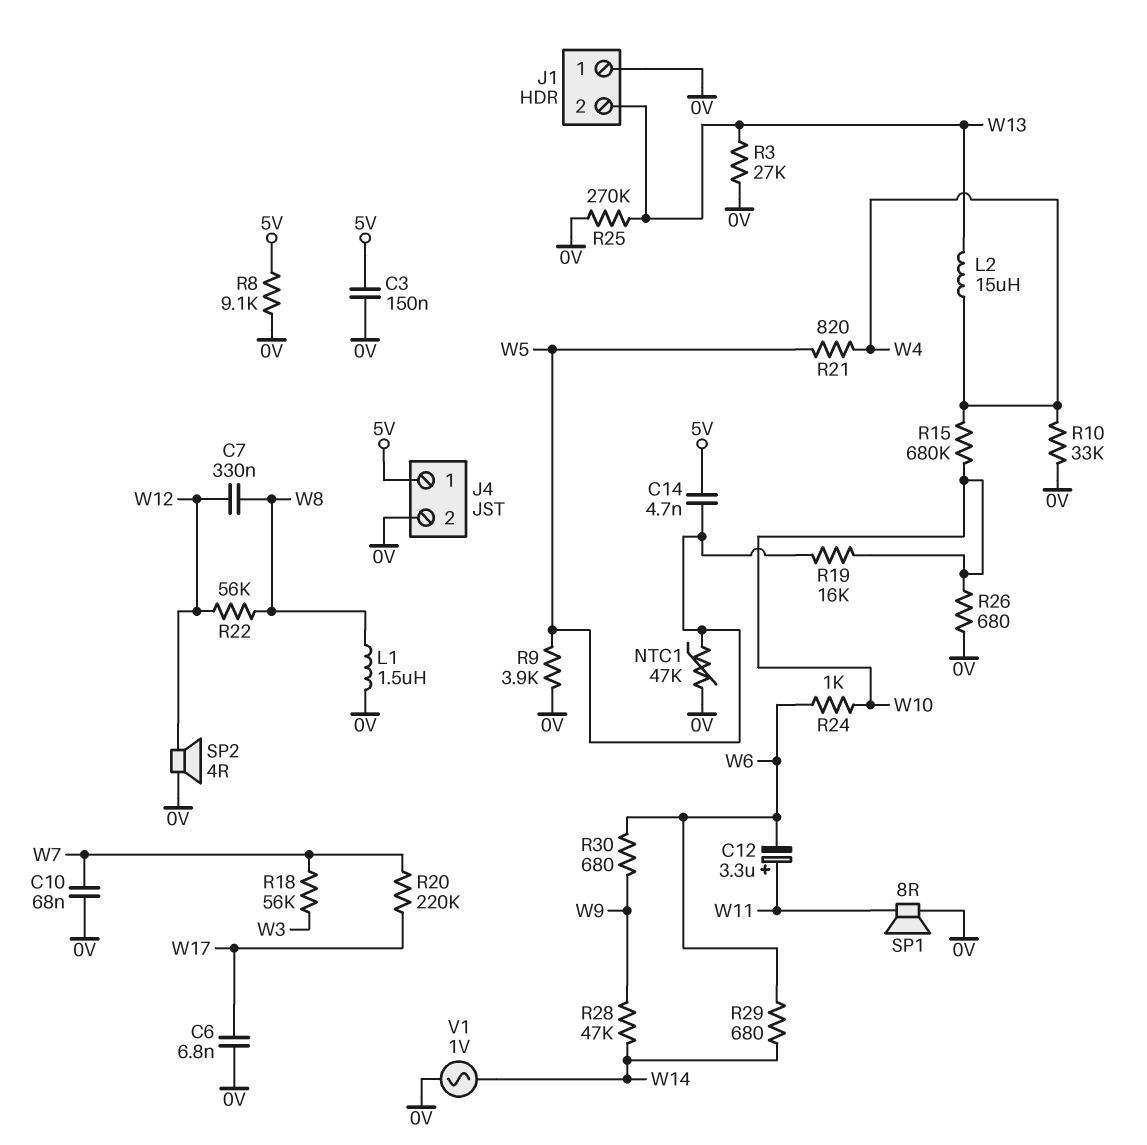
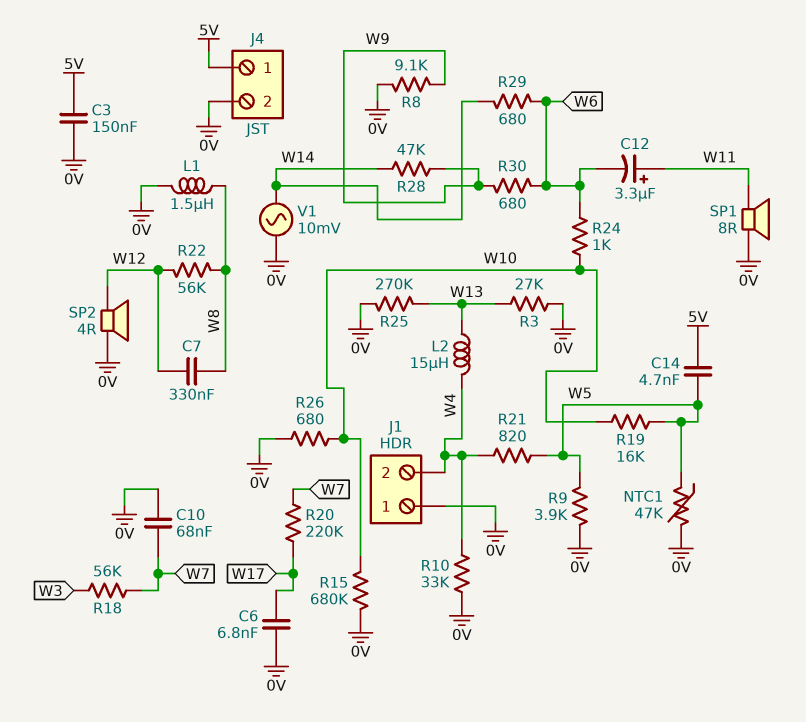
J1 pin 2: W13 -> W4
R8: 9.1k (0V, 5V) -> 9.1k (0V, W9)
R15: 680k (W4, W10) -> 680k (0V, W10)
V1: AC 1V (0V, W14) -> AC 10mV (0V, W14)

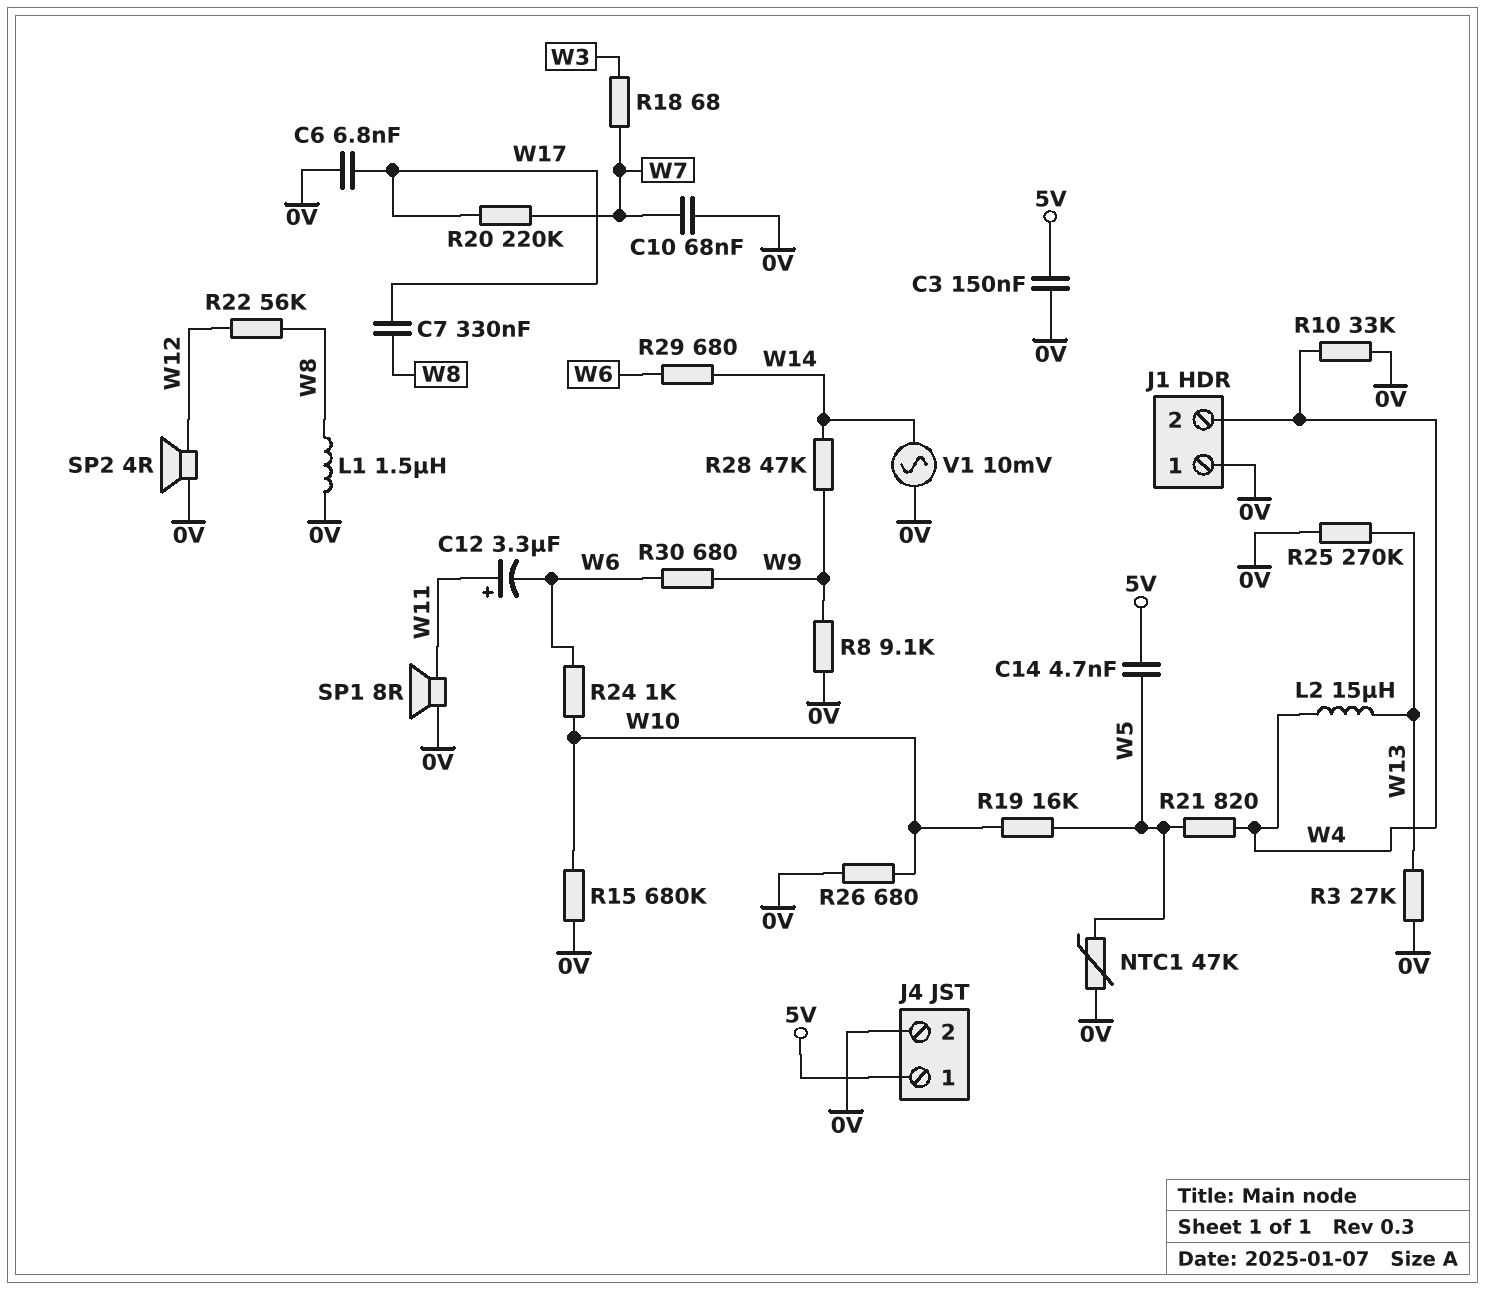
C7: 330nF (W8, W12) -> 330nF (W8, W17)
R9: 3.9k (0V, W5) -> none
R18: 56k (W3, W7) -> 68 (W3, W7)

